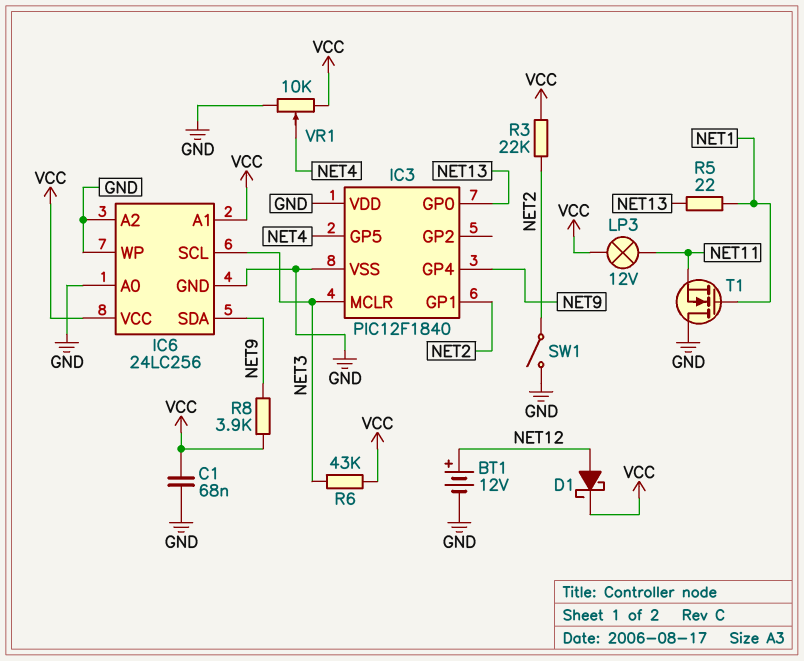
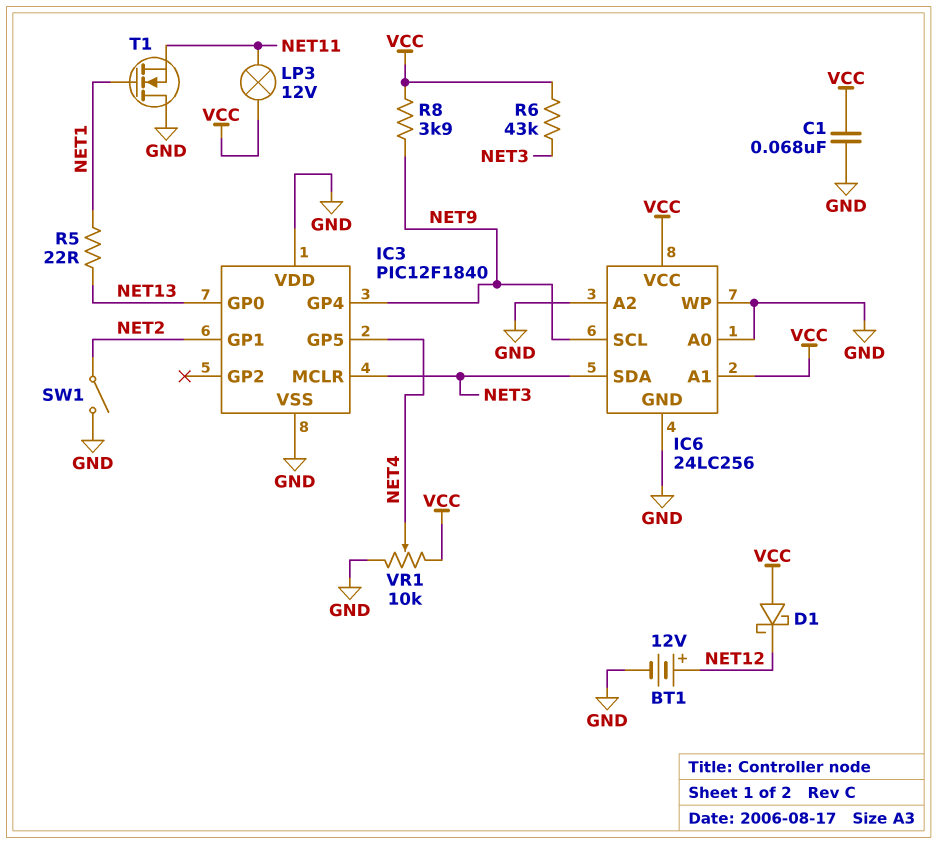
D1: schottky (A NET12, K VCC) -> schottky (A VCC, K NET12)
IC6 pin SCL: NET3 -> NET9
IC6 pin SDA: NET9 -> NET3
R3: 22k (NET2, VCC) -> none

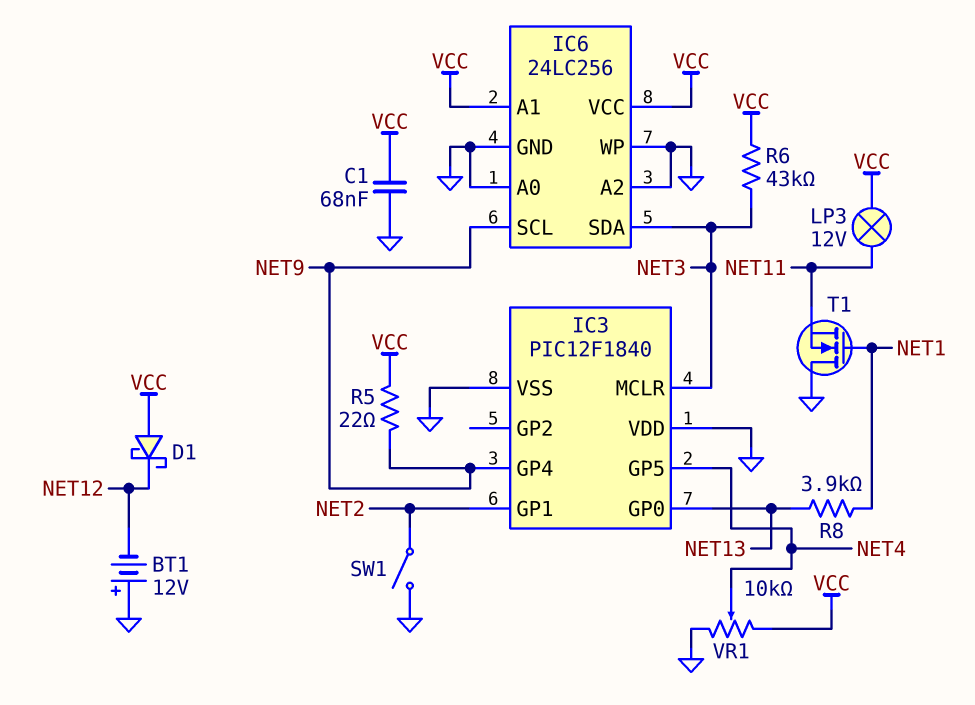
BT1: 12V (plus NET12, minus GND) -> 12V (plus GND, minus NET12)
R5: 22 (NET1, NET13) -> 22 (NET9, VCC)
R8: 3.9k (NET9, VCC) -> 3.9k (NET1, NET13)

